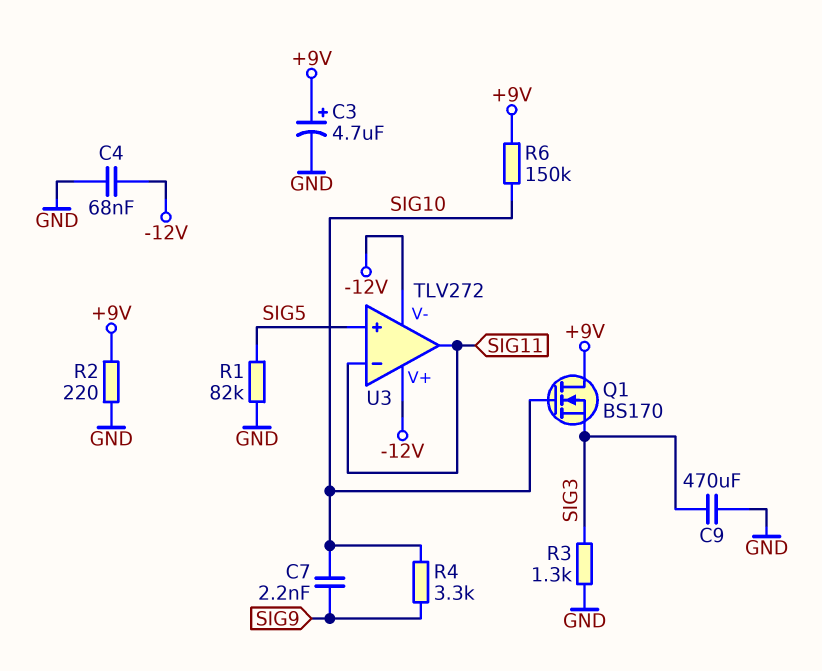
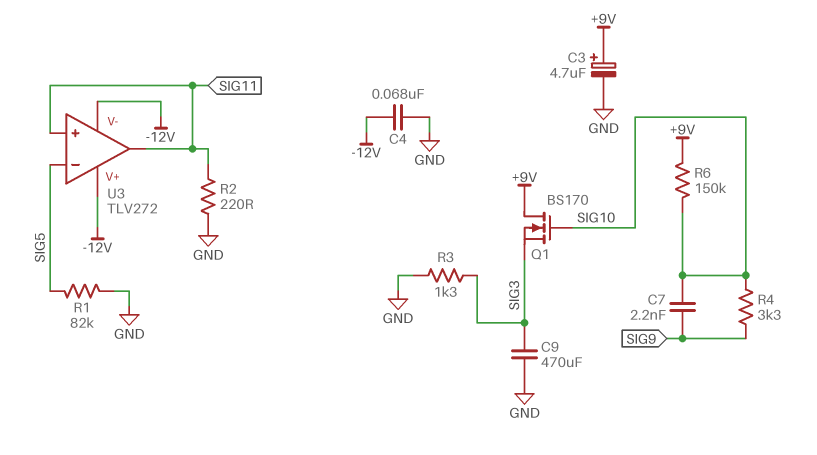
R2: 220 (+9V, GND) -> 220 (GND, SIG11)
U3 pin in+: SIG5 -> SIG11
U3 pin in-: SIG11 -> SIG5

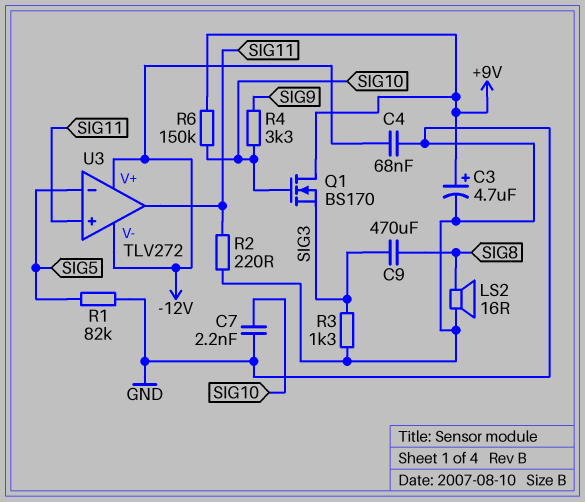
C7: 2.2nF (SIG9, SIG10) -> 2.2nF (GND, SIG10)
C9: 470uF (GND, SIG3) -> 470uF (SIG3, SIG8)
LS2: none -> speaker 16R (GND, SIG8)

